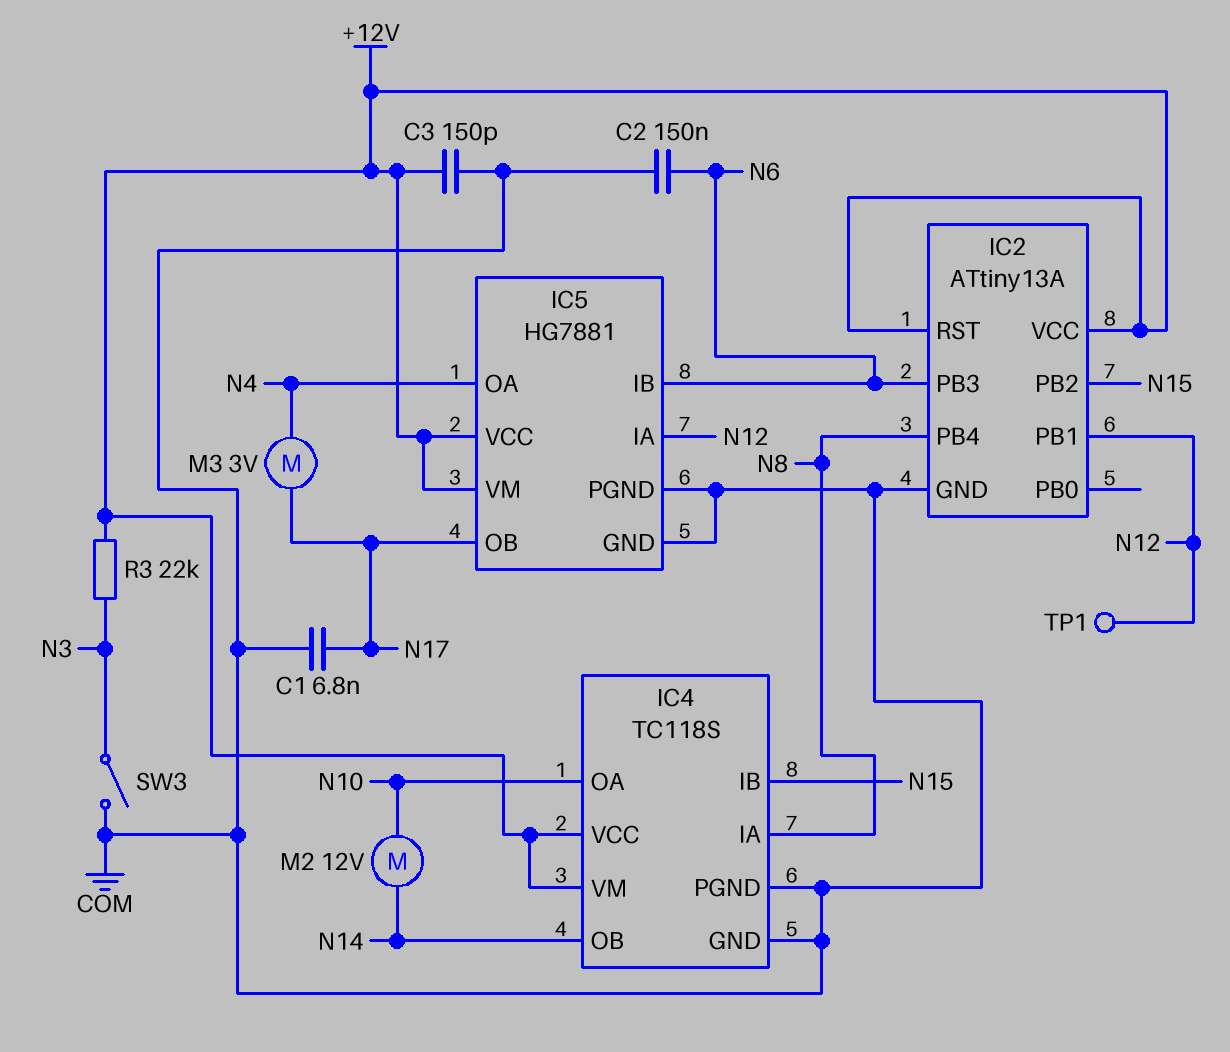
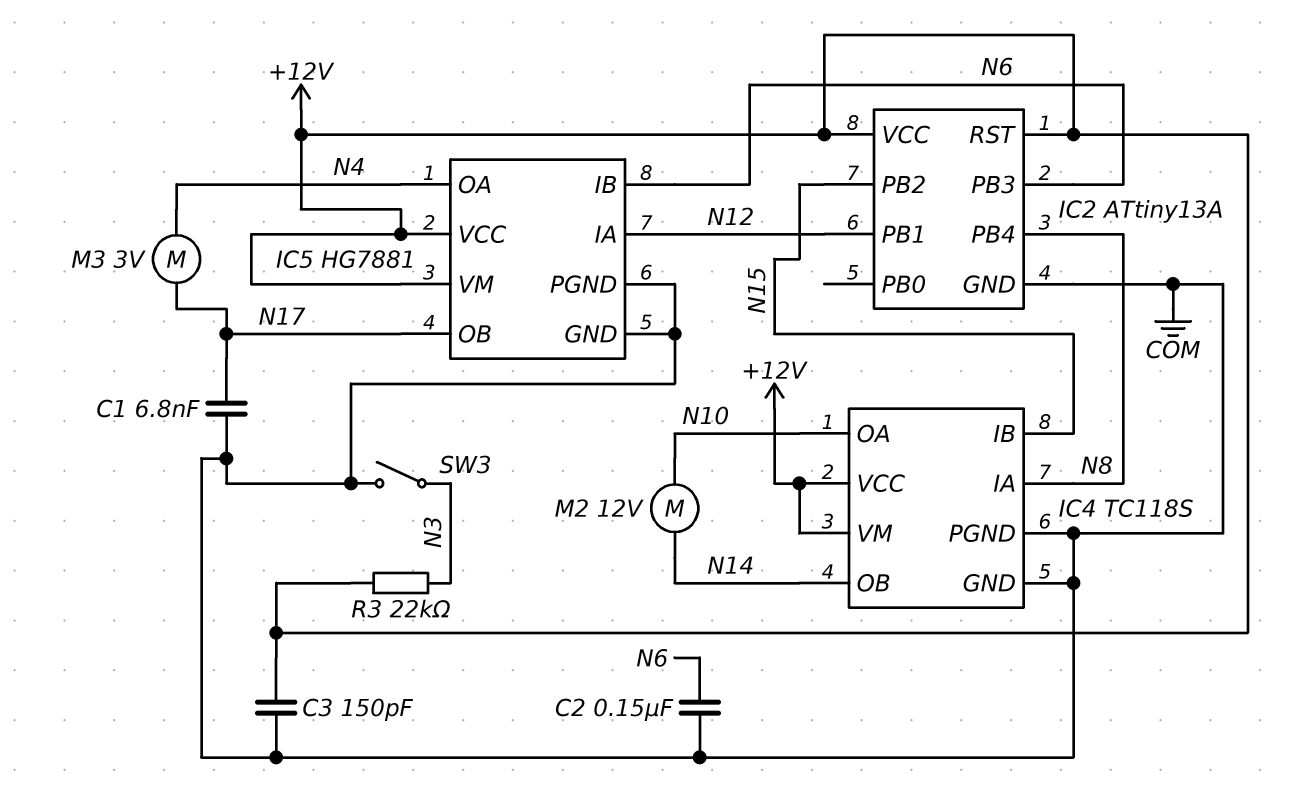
TP1: test point (N12) -> none

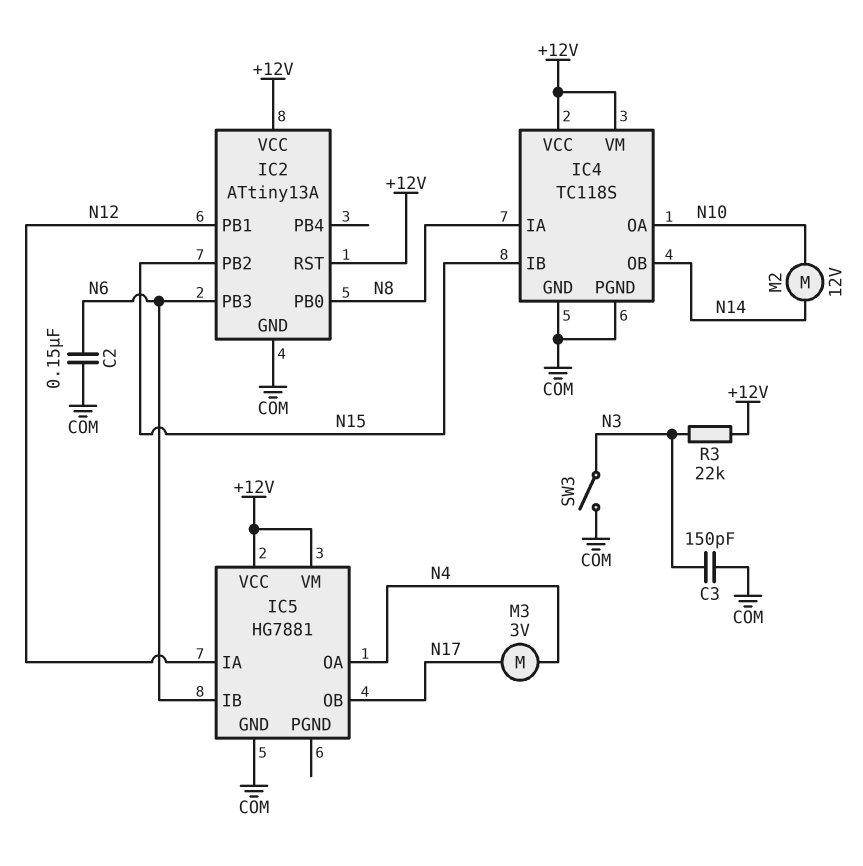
C1: 6.8nF (COM, N17) -> none
C3: 150pF (+12V, COM) -> 150pF (COM, N3)
IC2 pin PB0: none -> N8
IC2 pin PB4: N8 -> none
IC5 pin PGND: COM -> none

